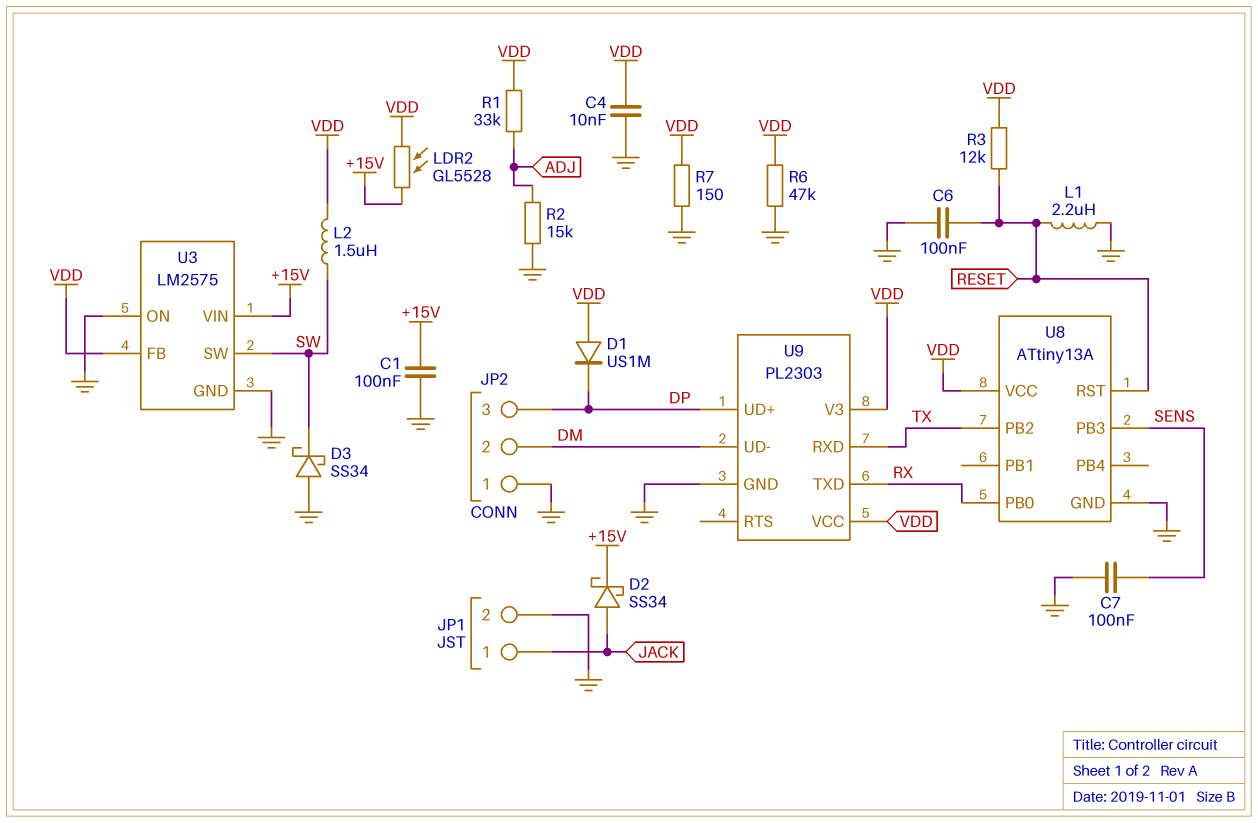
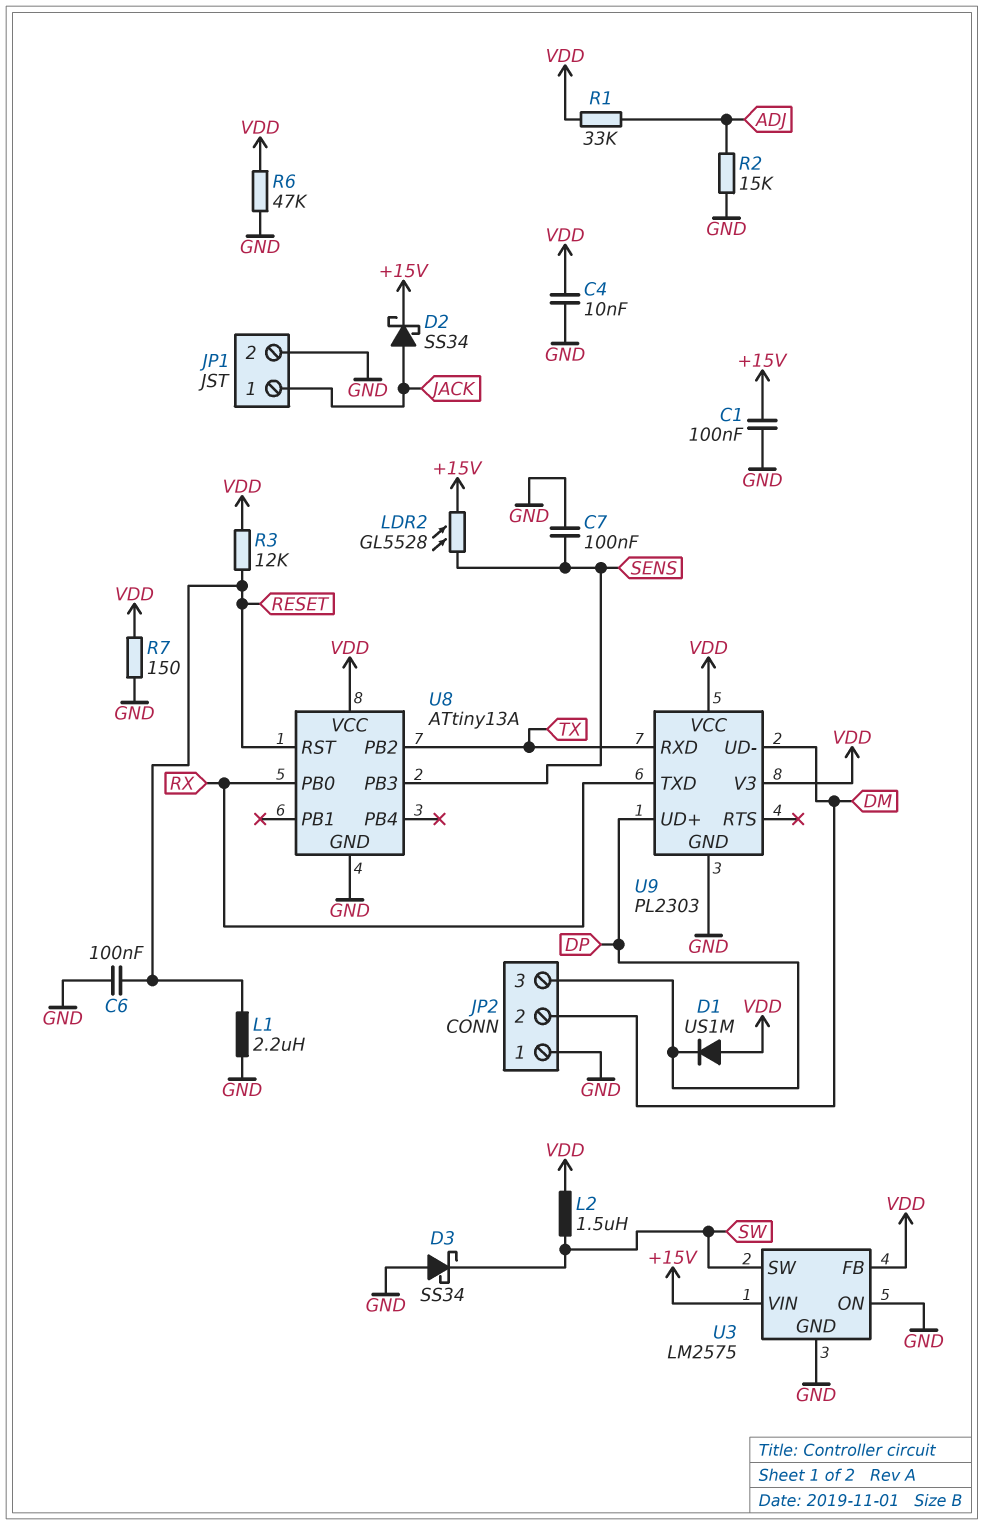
LDR2: GL5528 (+15V, VDD) -> GL5528 (+15V, SENS)

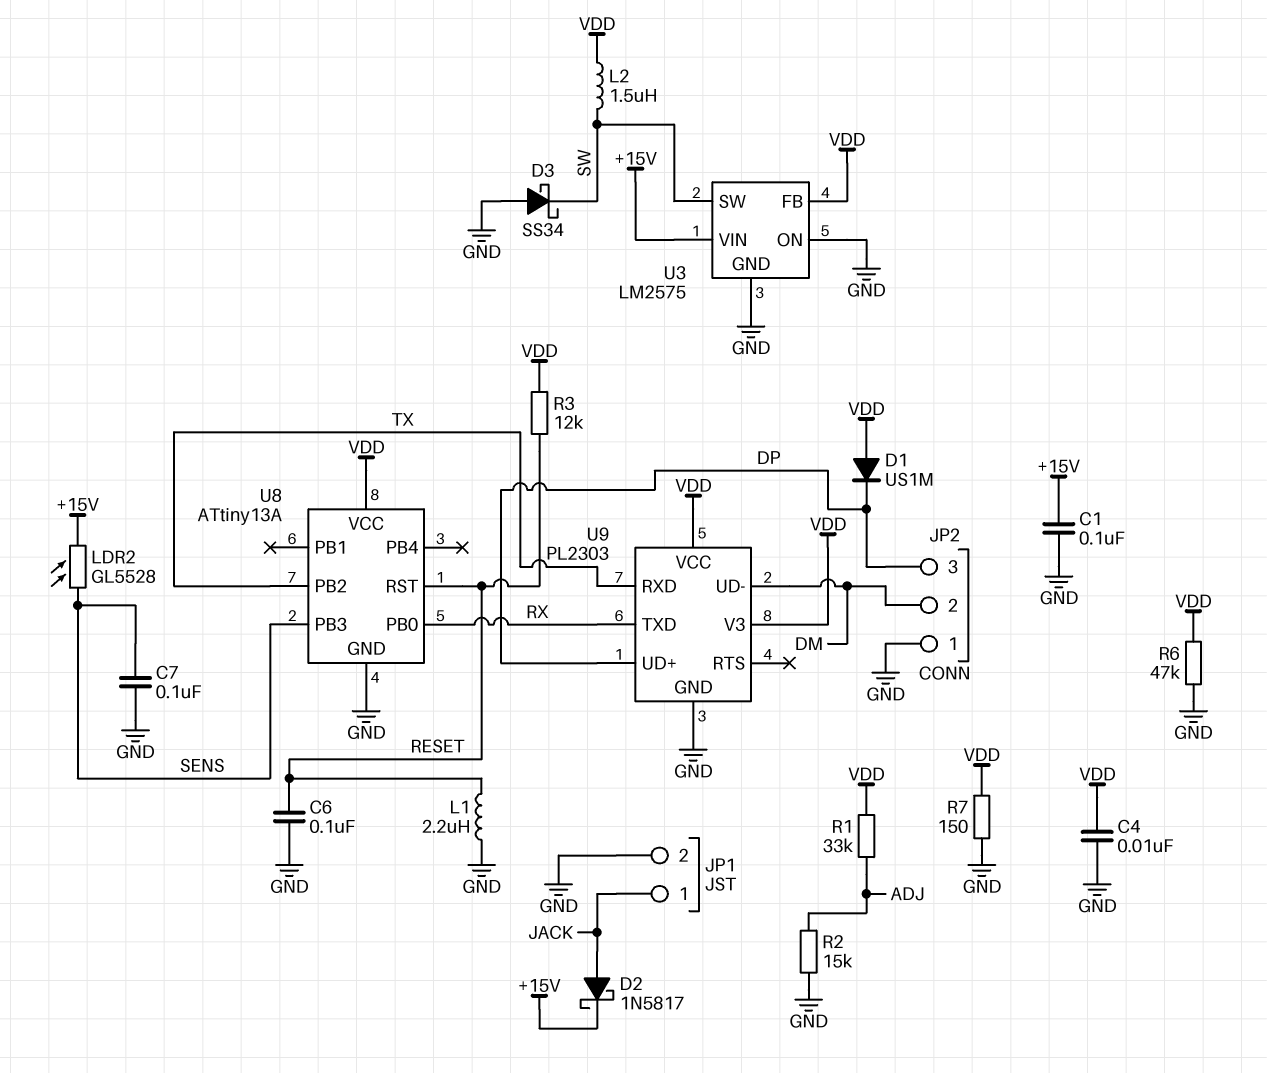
D2: schottky SS34 (A JACK, K +15V) -> schottky 1N5817 (A JACK, K +15V)

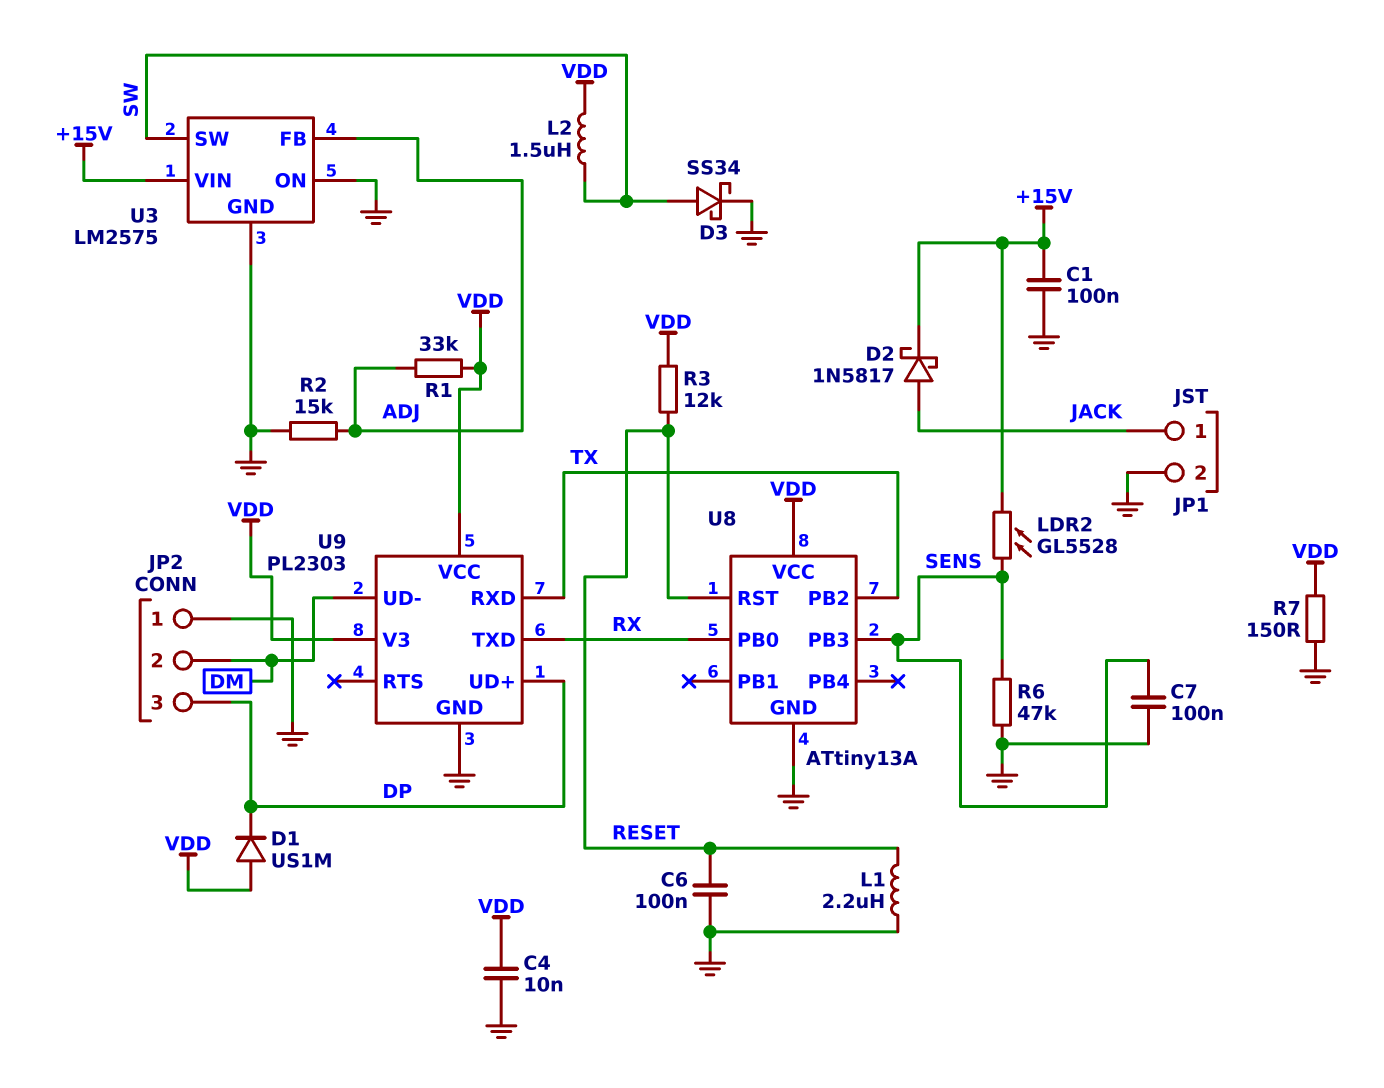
D3: schottky SS34 (A GND, K SW) -> schottky SS34 (A SW, K GND)
R6: 47k (GND, VDD) -> 47k (GND, SENS)
U3 pin FB: VDD -> ADJ

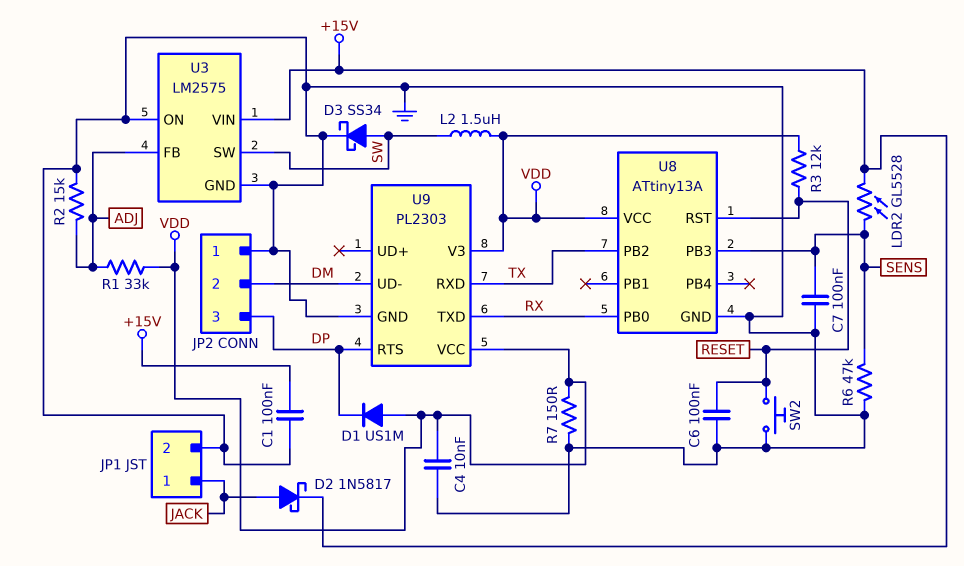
L1: 2.2uH (GND, RESET) -> none
SW2: none -> button (GND, RESET)
U9 pin RTS: none -> DP
U9 pin UD+: DP -> none

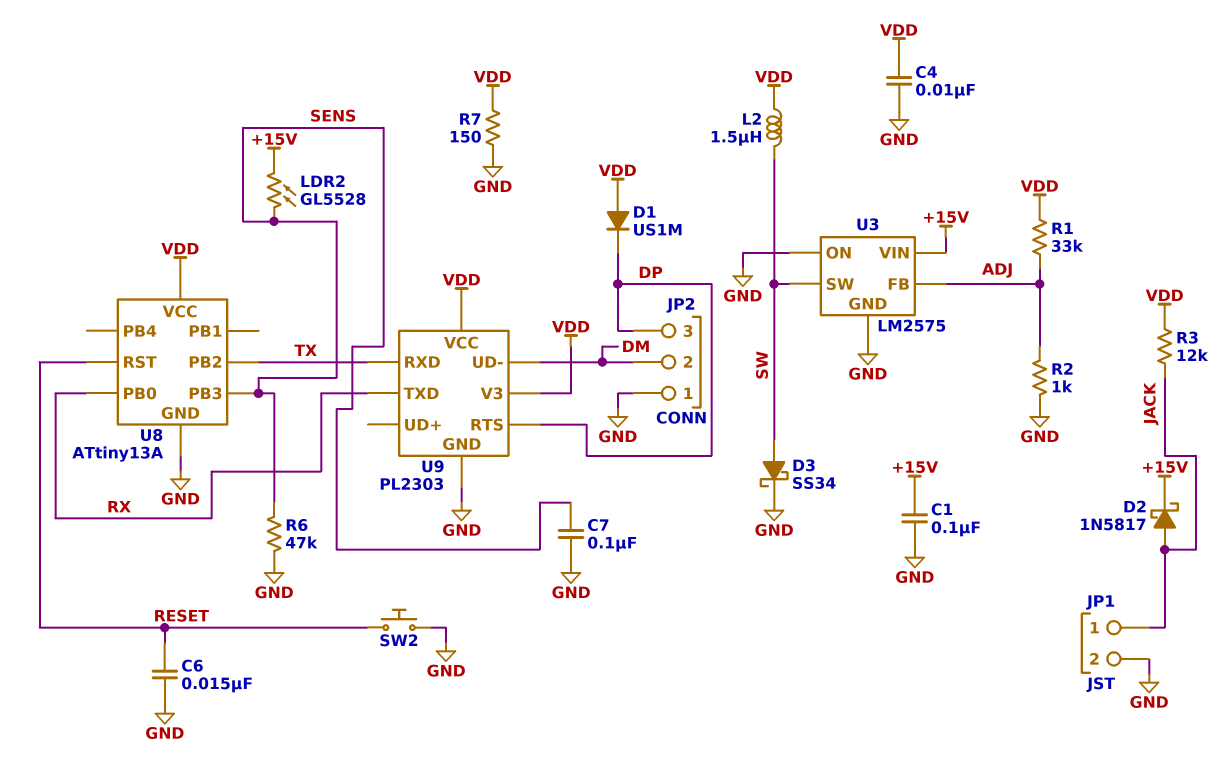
C6: 100nF (GND, RESET) -> 15nF (GND, RESET)
R2: 15k (ADJ, GND) -> 1k (ADJ, GND)
R3: 12k (RESET, VDD) -> 12k (JACK, VDD)

